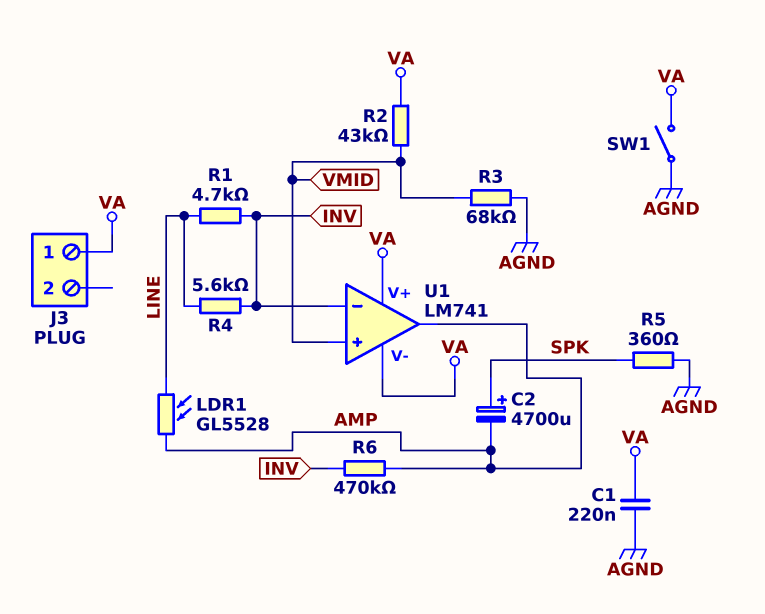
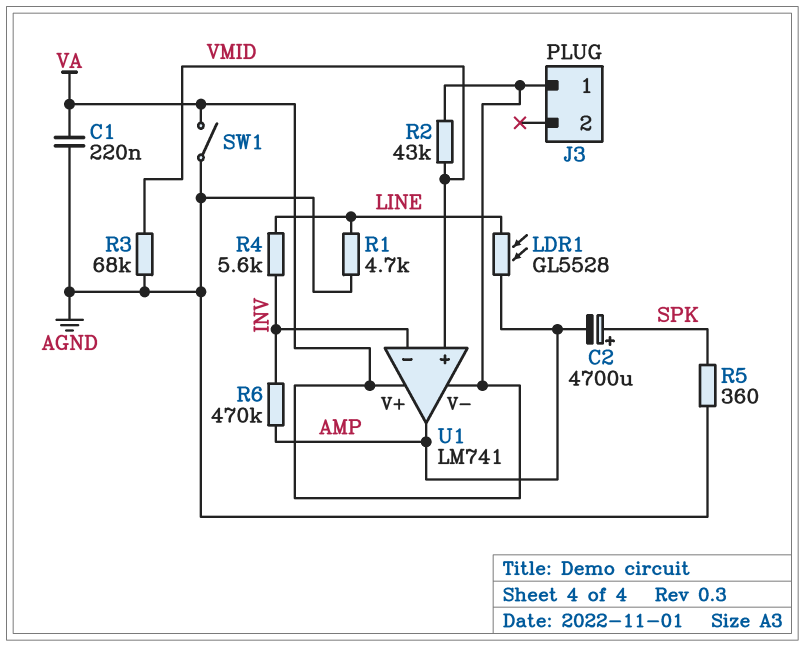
R1: 4.7k (INV, LINE) -> 4.7k (AGND, LINE)

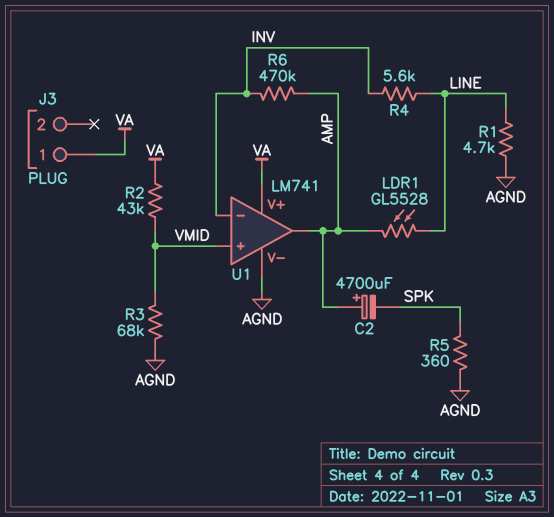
C1: 220nF (AGND, VA) -> none
C2: 4700uF (plus SPK, minus AMP) -> 4700uF (plus AMP, minus SPK)
SW1: switch (AGND, VA) -> none
U1 pin V-: VA -> AGND

